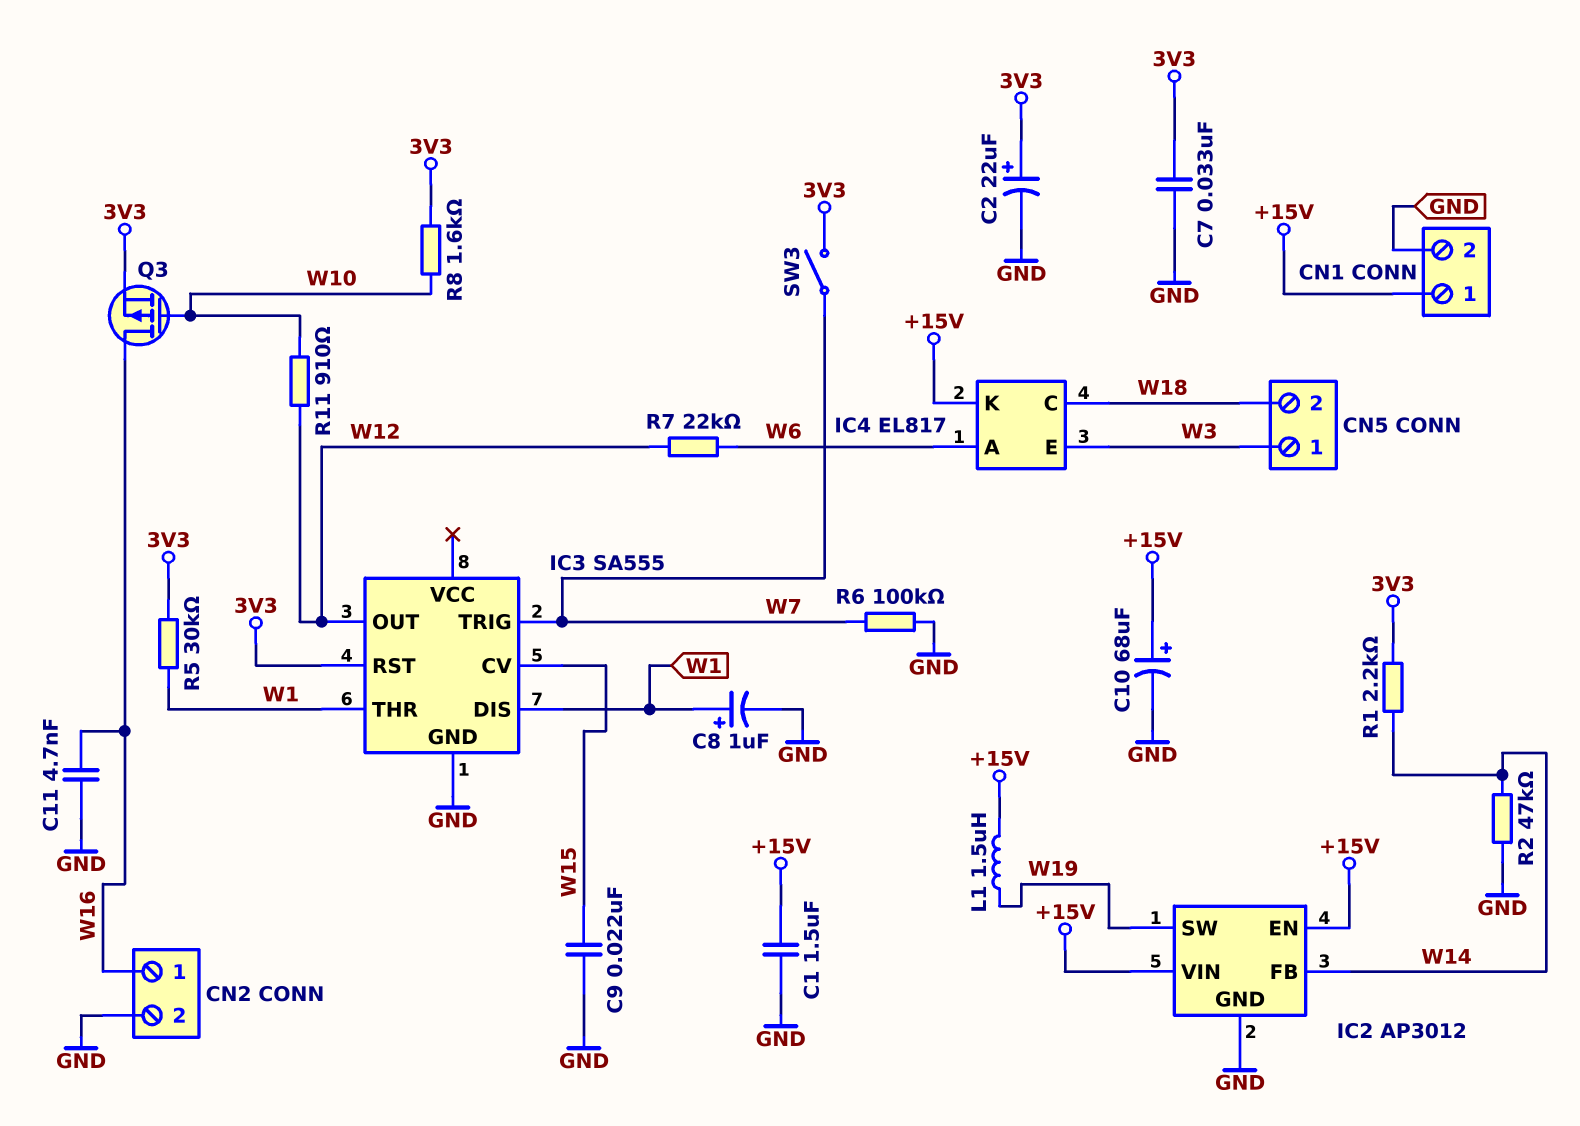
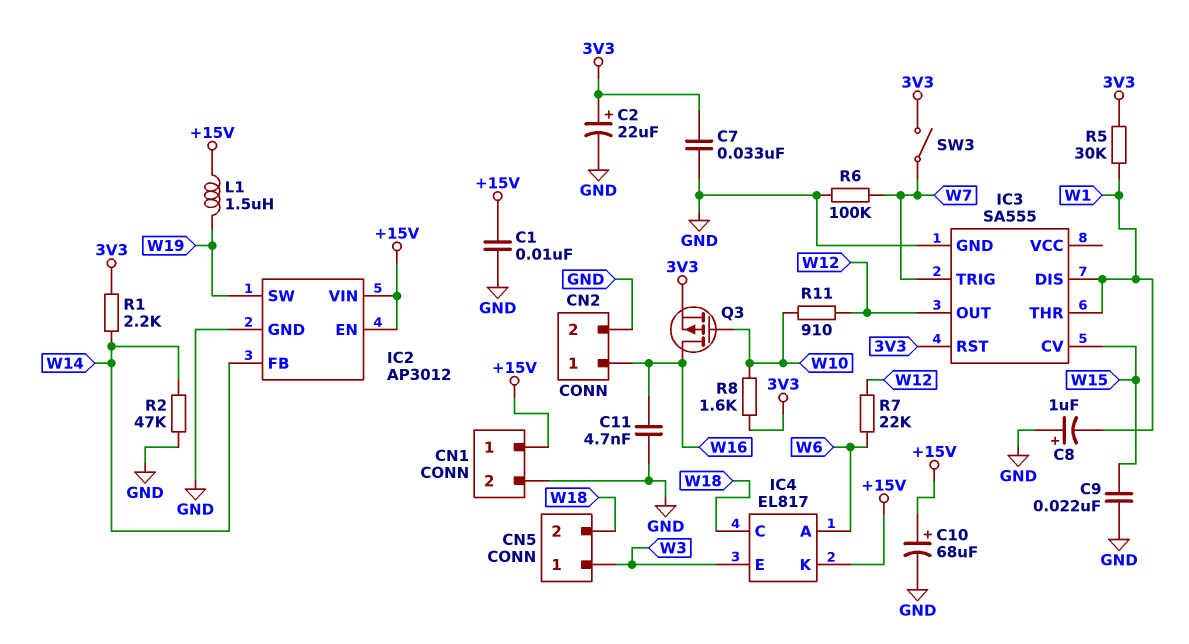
C1: 1.5uF (+15V, GND) -> 10nF (+15V, GND)
C8: 1uF (plus W1, minus GND) -> 1uF (plus GND, minus W1)

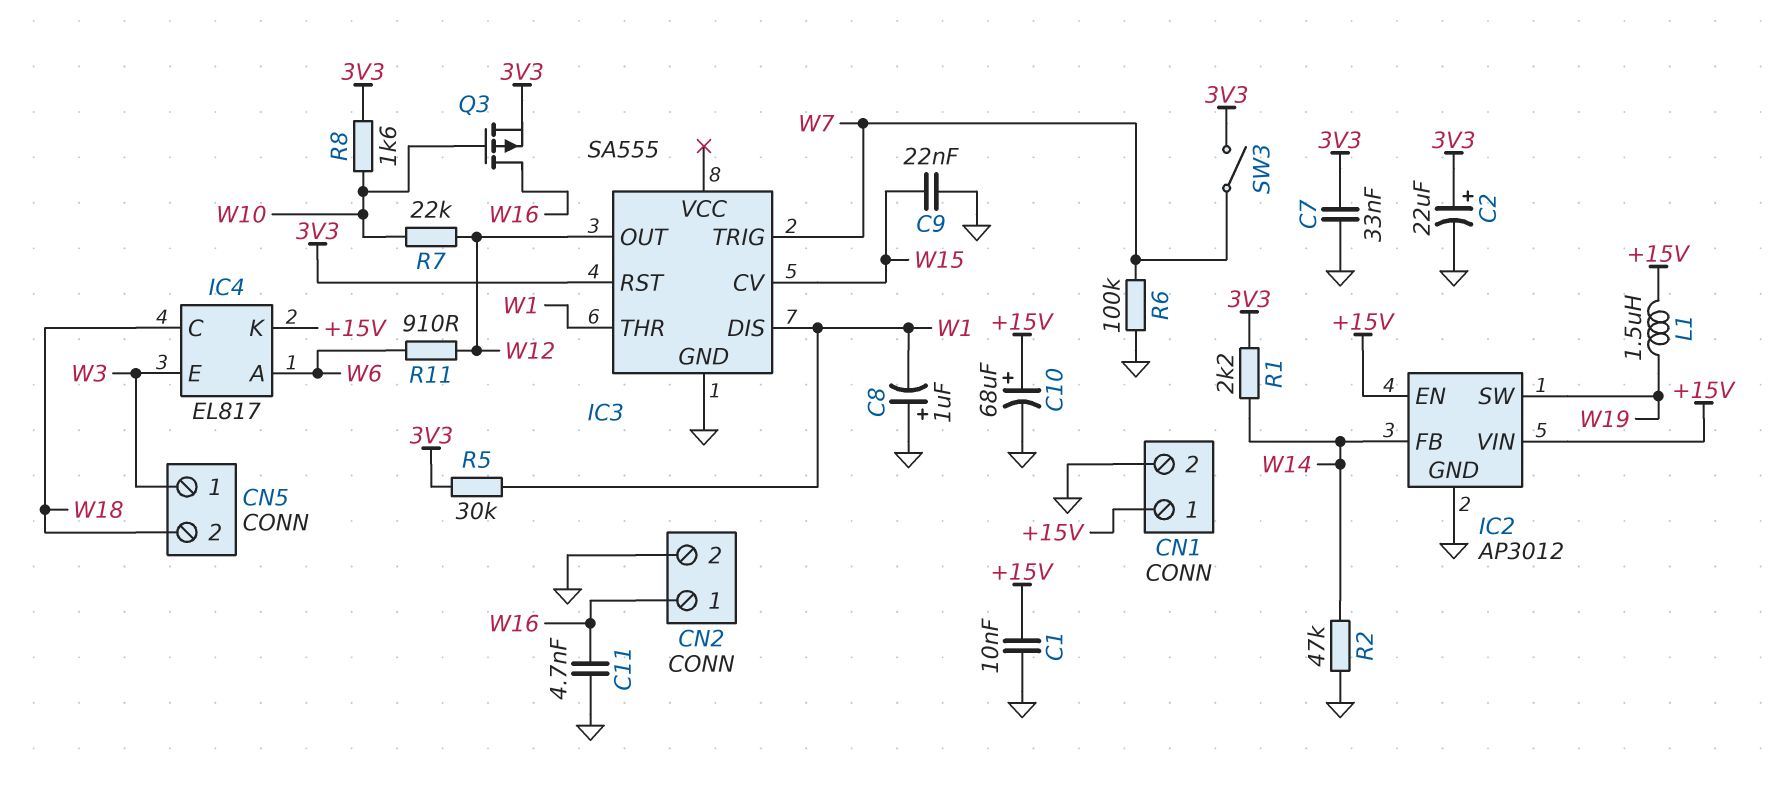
R7: 22k (W6, W12) -> 22k (W10, W12)
R11: 910 (W10, W12) -> 910 (W6, W12)

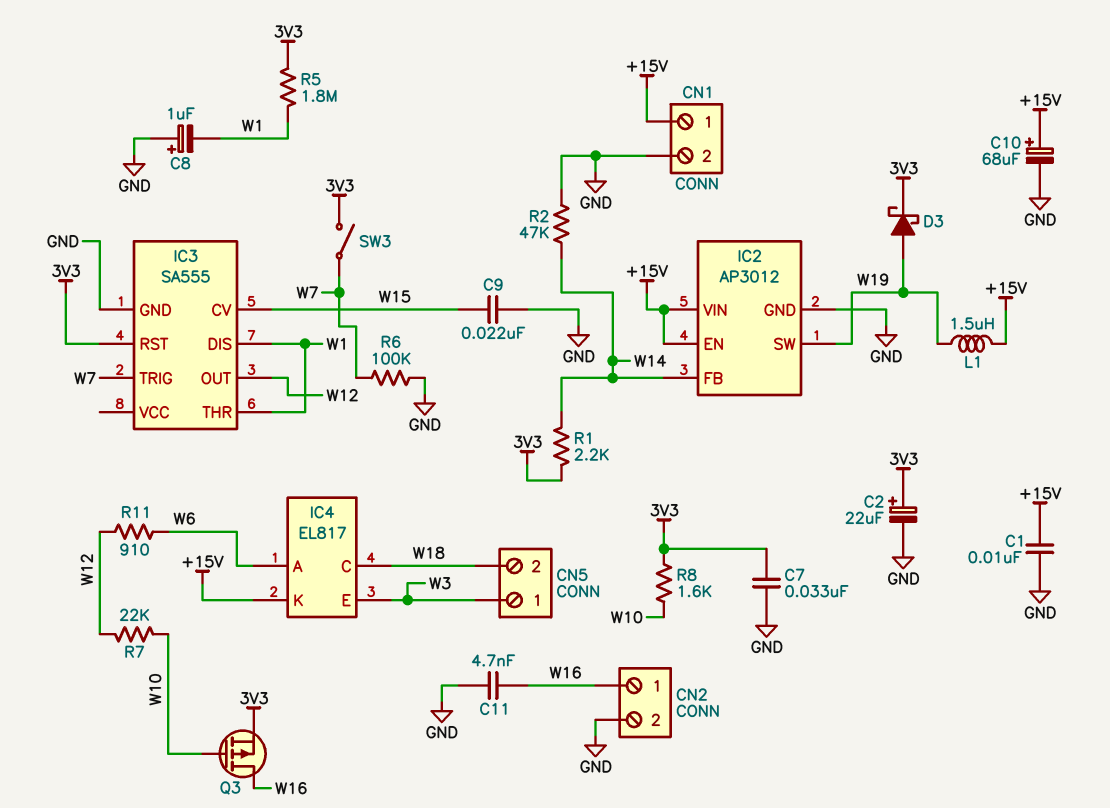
D3: none -> schottky (A W19, K 3V3)
R5: 30k (3V3, W1) -> 1.8M (3V3, W1)

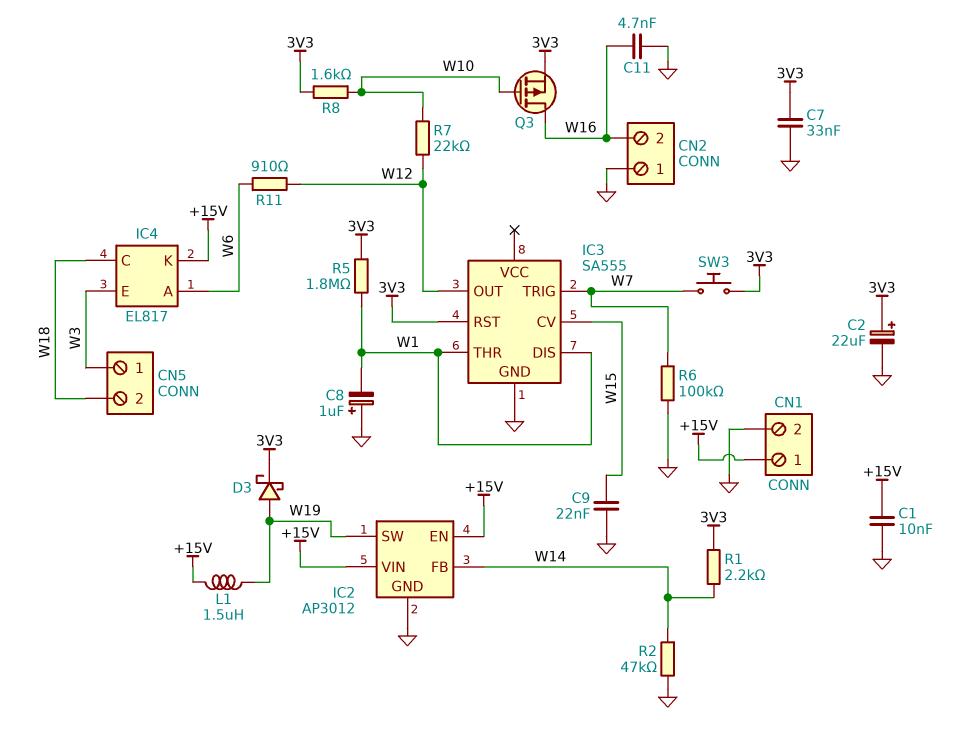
C10: 68uF (plus +15V, minus GND) -> none
CN2 pin 1: W16 -> GND
CN2 pin 2: GND -> W16
SW3: switch (3V3, W7) -> button (3V3, W7)

